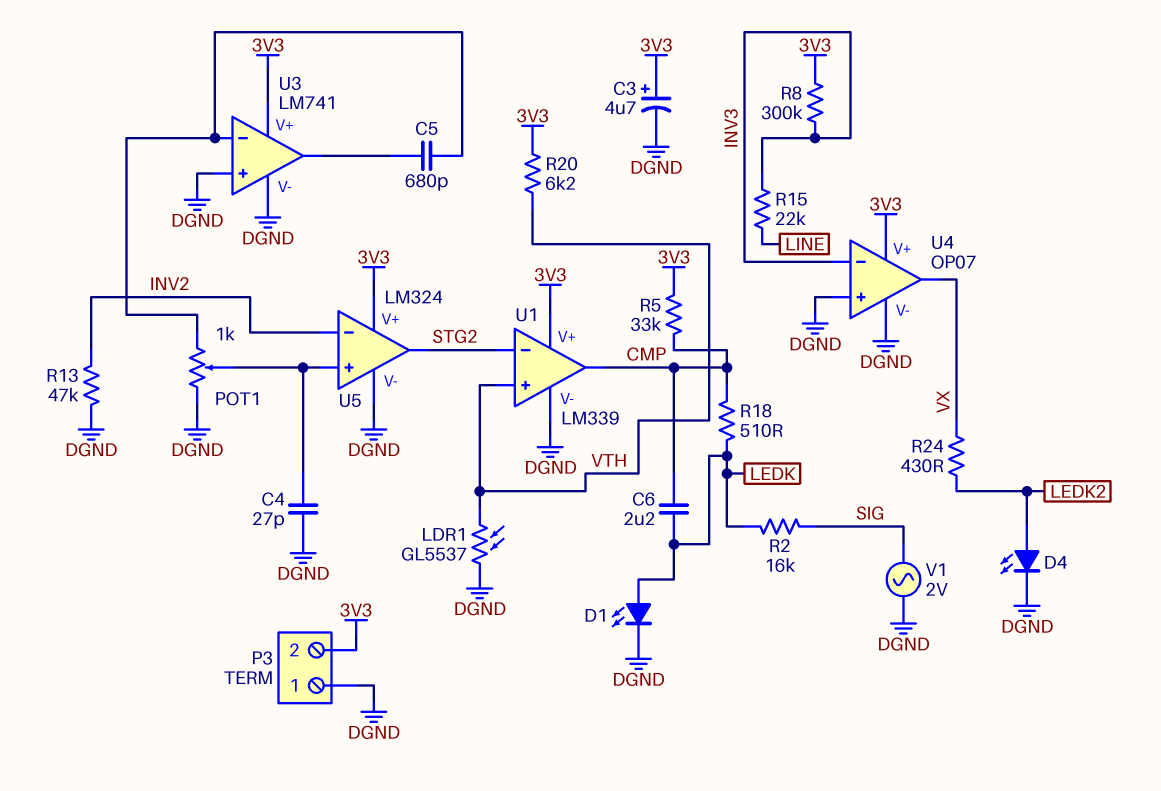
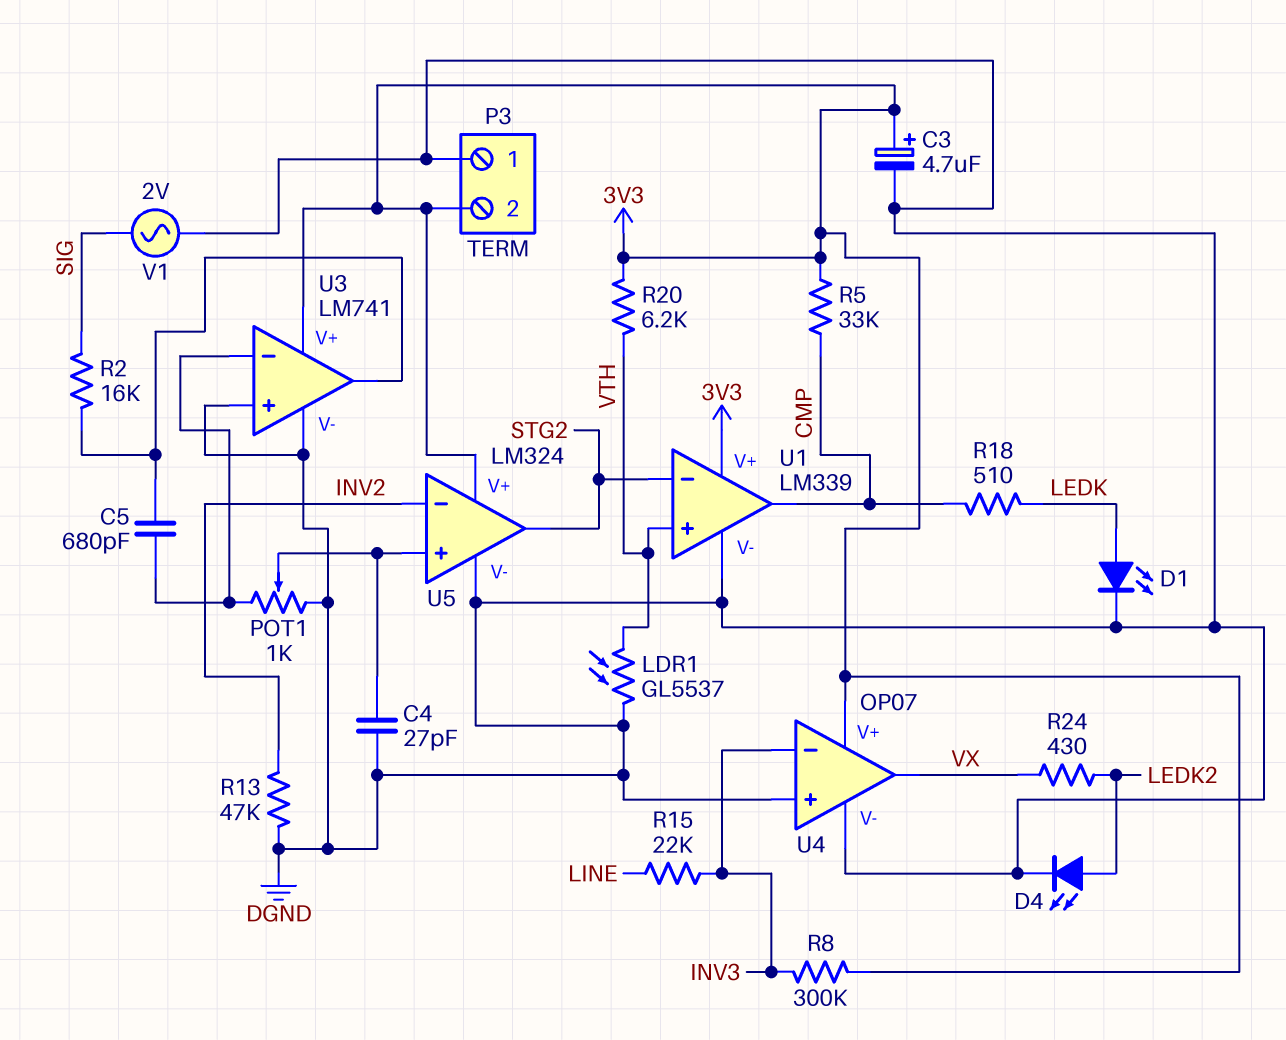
C6: 2.2uF (CMP, LEDK) -> none
R2: 16k (LEDK, SIG) -> 16k (SIG, U3/out)

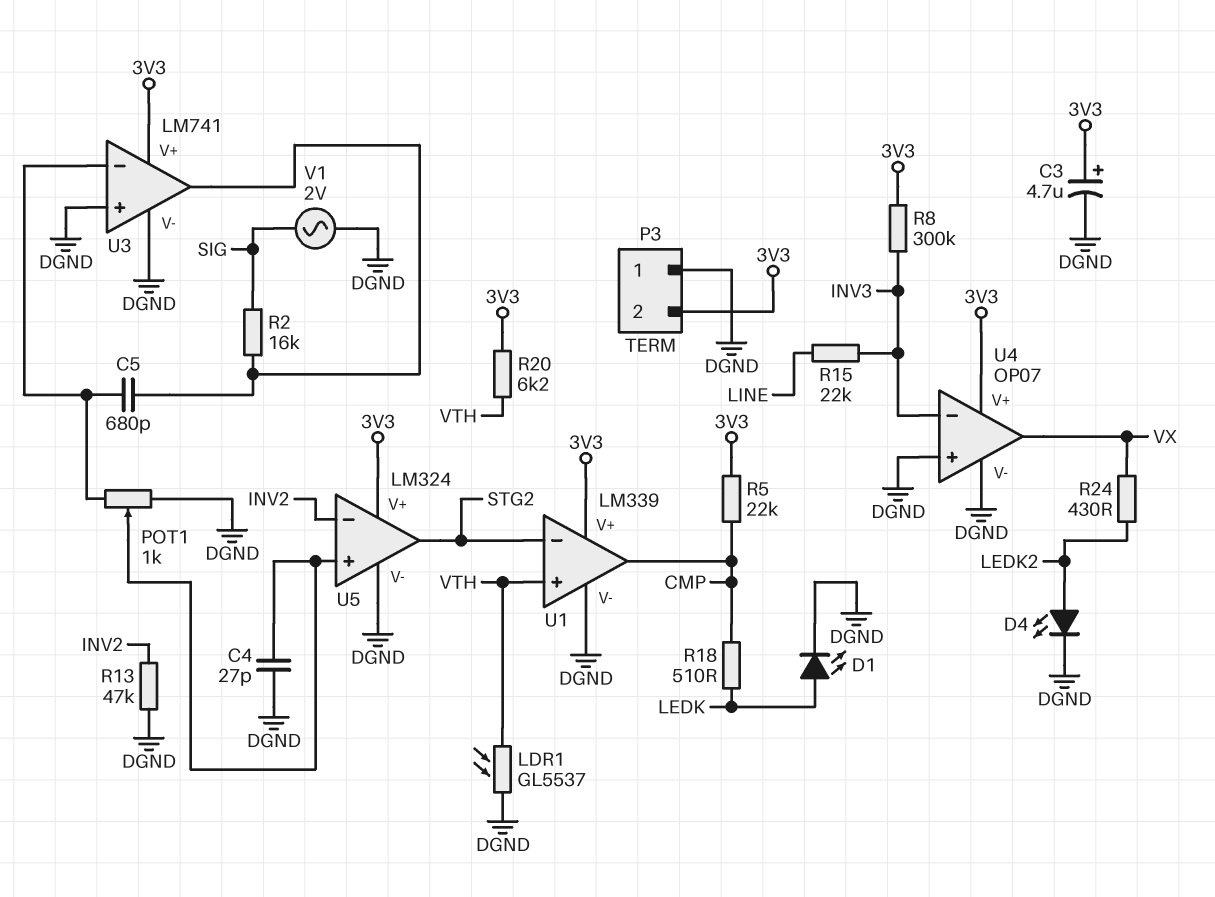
R5: 33k (3V3, CMP) -> 22k (3V3, CMP)

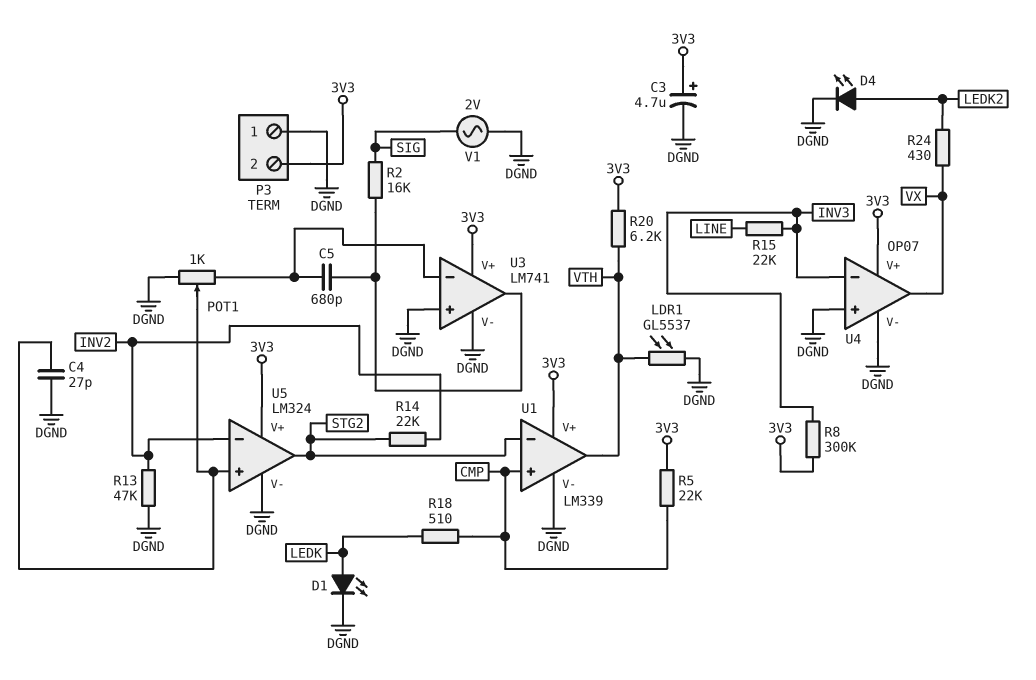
R14: none -> 22k (INV2, STG2)
U1 pin in+: VTH -> CMP
U1 pin out: CMP -> VTH

